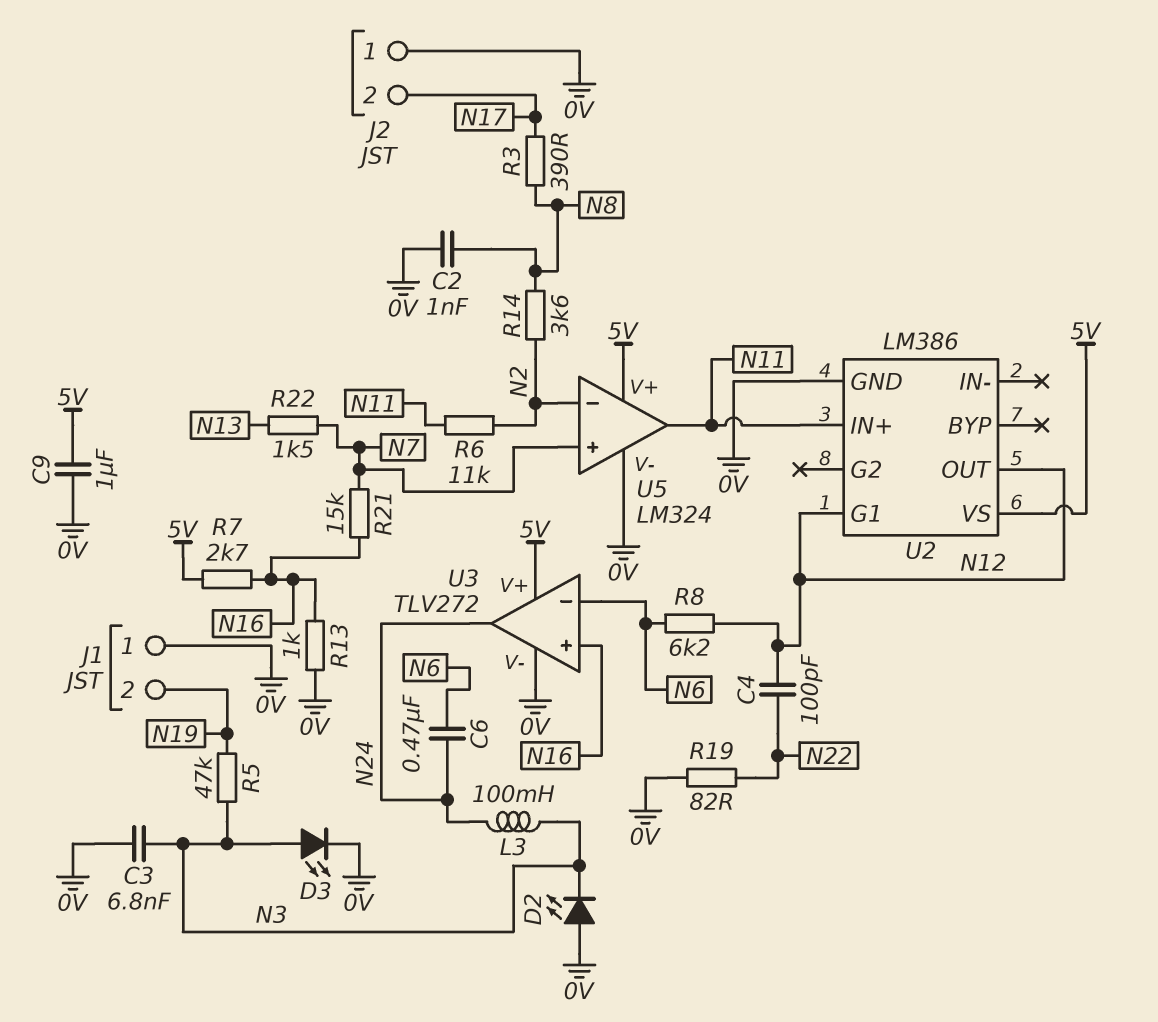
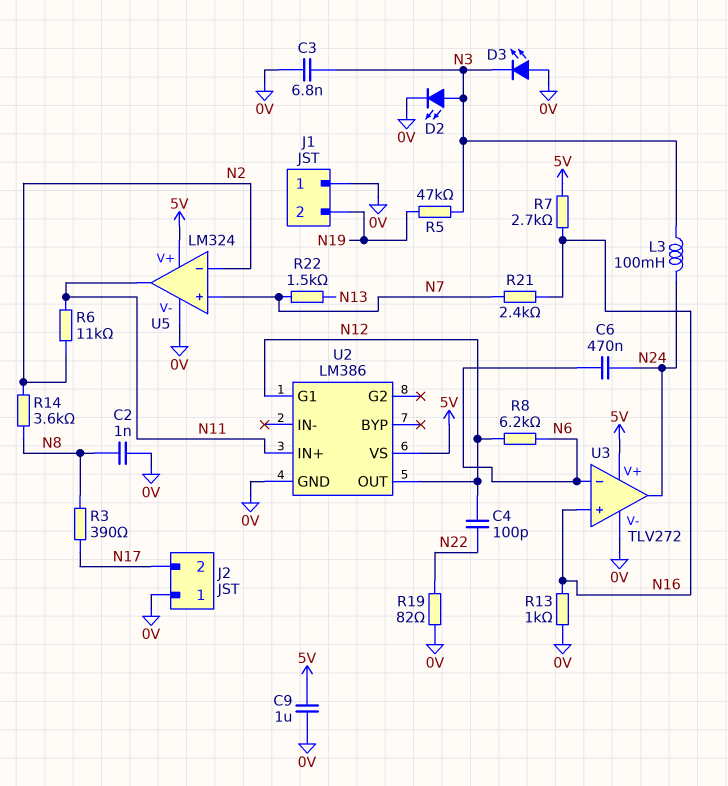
D2: LED (A 0V, K N3) -> LED (A N3, K 0V)
D3: LED (A N3, K 0V) -> LED (A 0V, K N3)
R21: 15k (N7, N16) -> 2.4k (N7, N16)

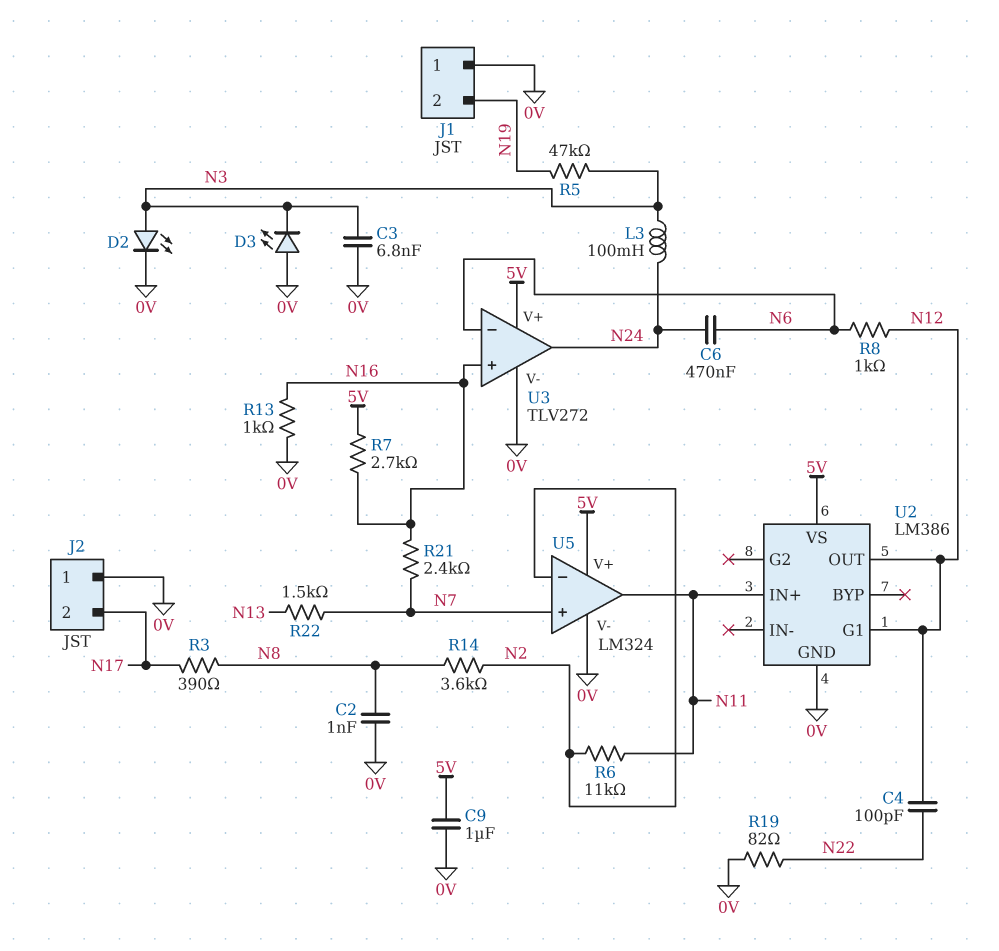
R8: 6.2k (N6, N12) -> 1k (N6, N12)

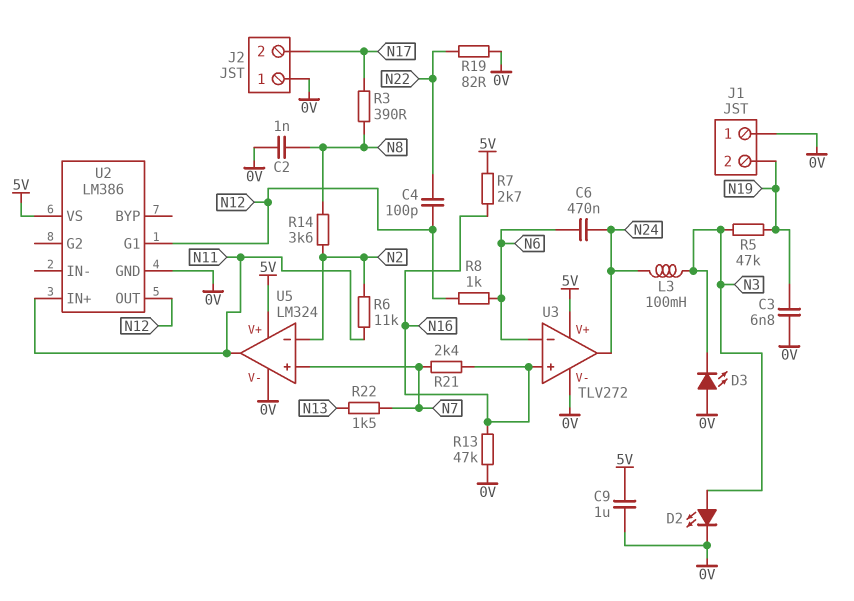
C3: 6.8nF (0V, N3) -> 6.8nF (0V, N19)
R13: 1k (0V, N16) -> 47k (0V, N16)

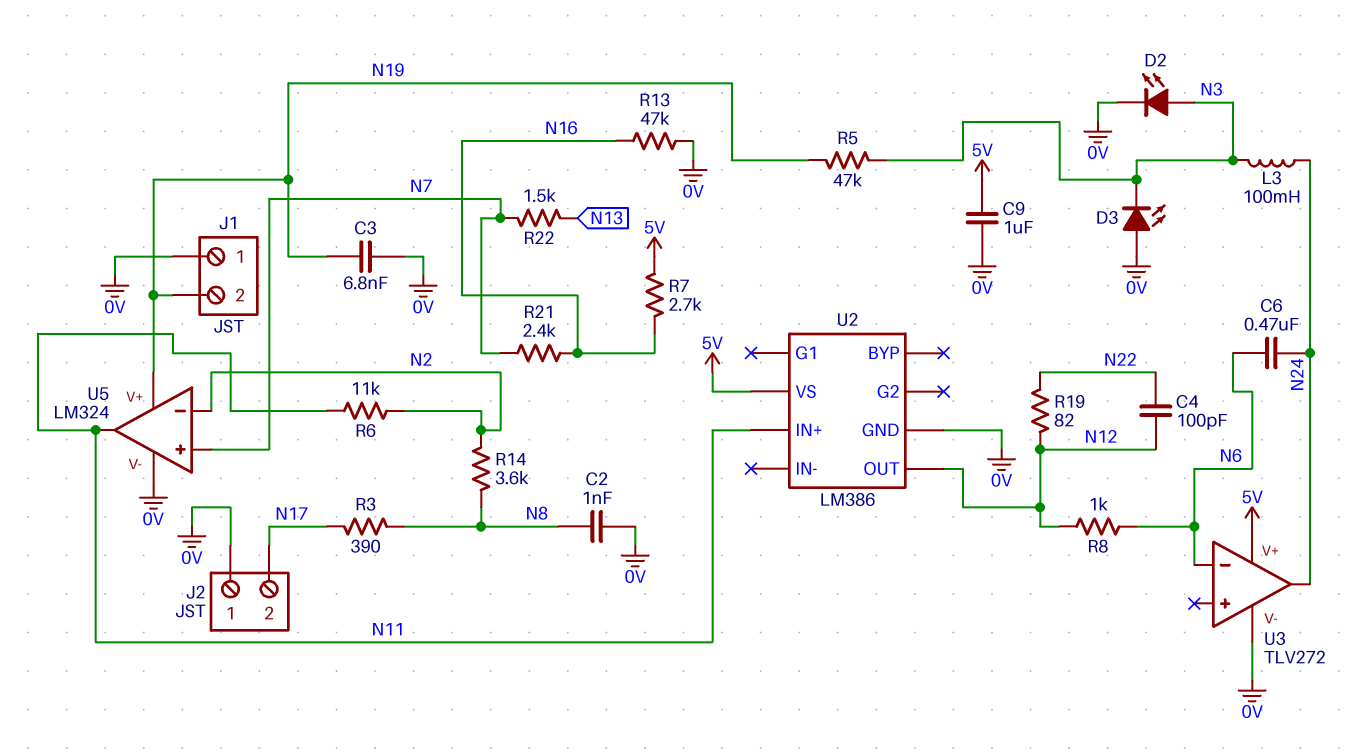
R19: 82 (0V, N22) -> 82 (N12, N22)
U2 pin G1: N12 -> none
U3 pin in+: N16 -> none
U5 pin V+: 5V -> N19

